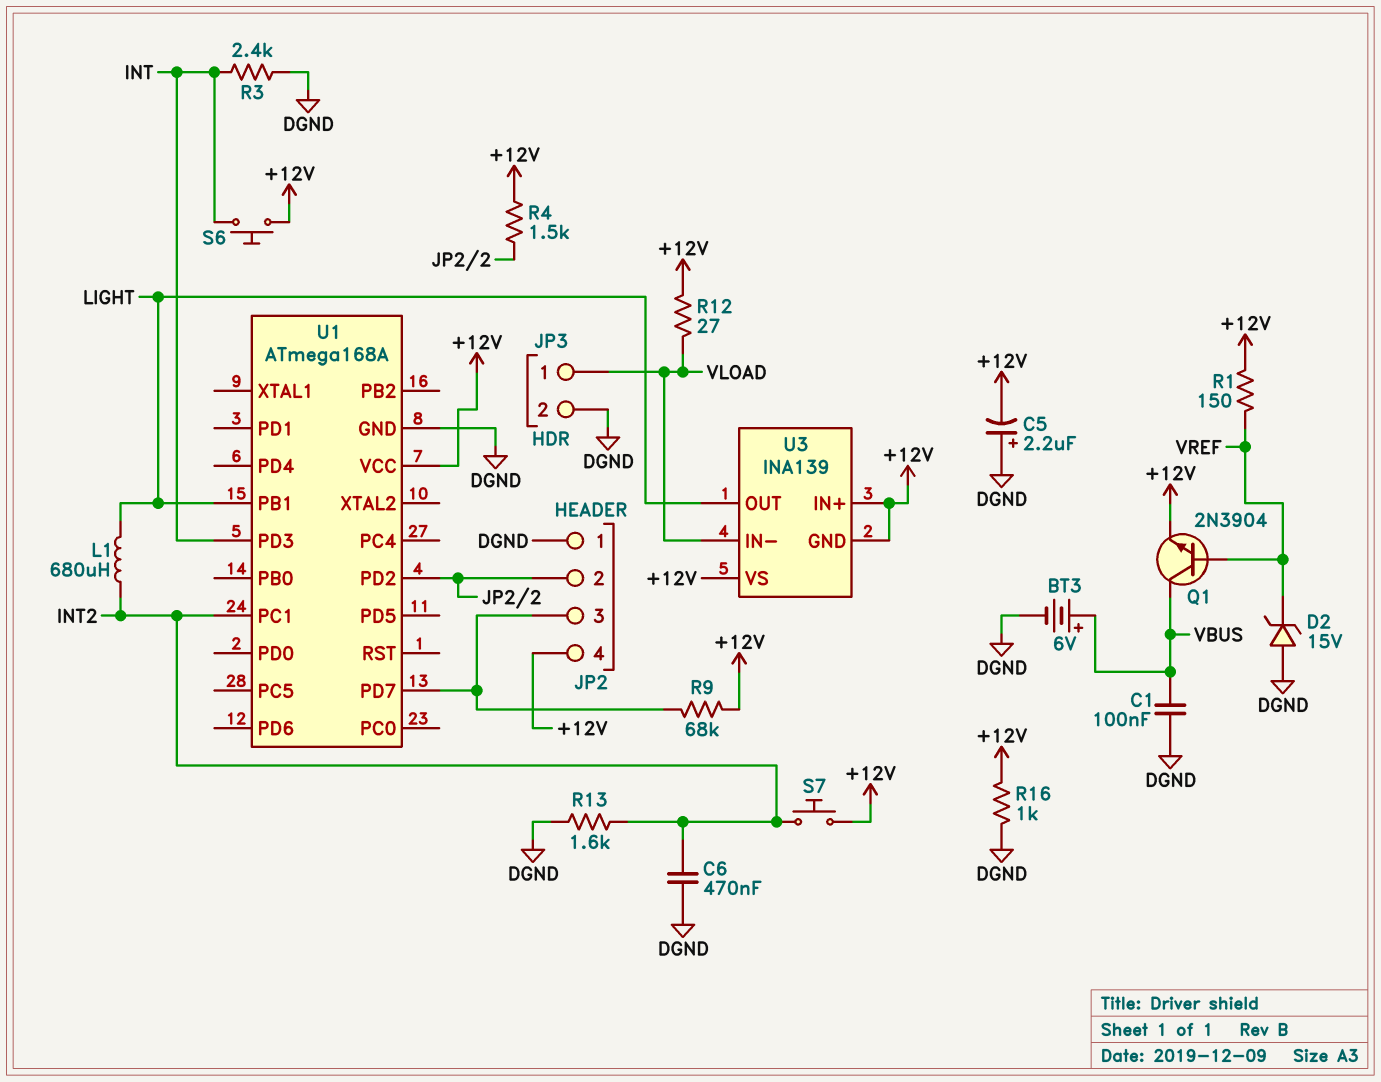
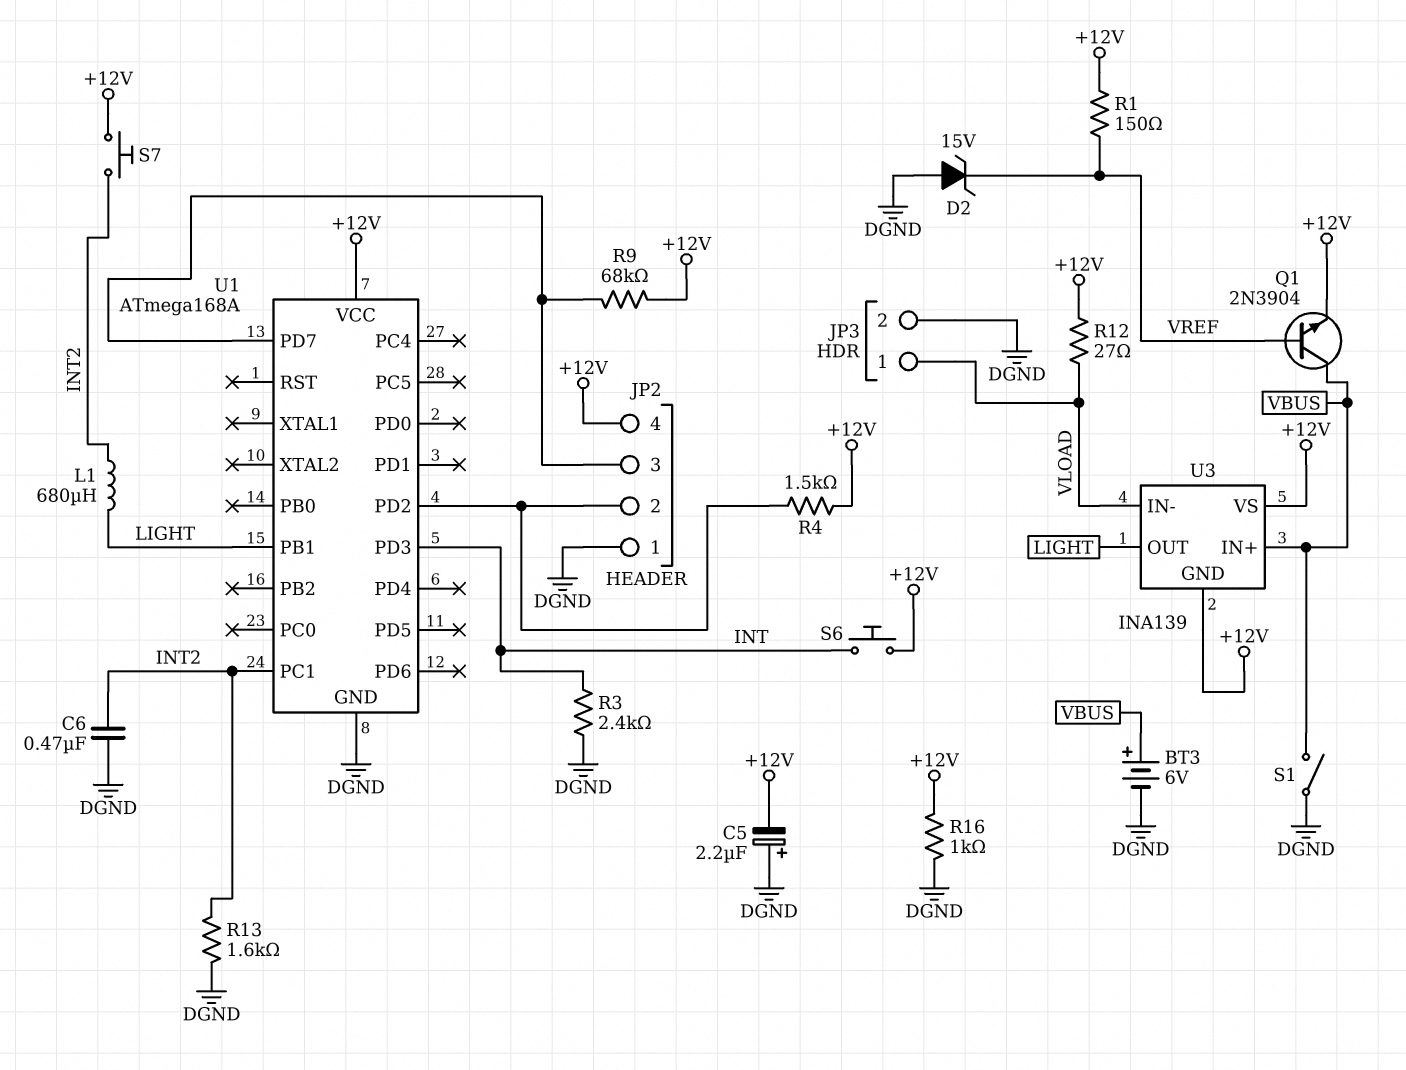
C1: 100nF (DGND, VBUS) -> none
S1: none -> switch (DGND, VBUS)
U3 pin IN+: +12V -> VBUS

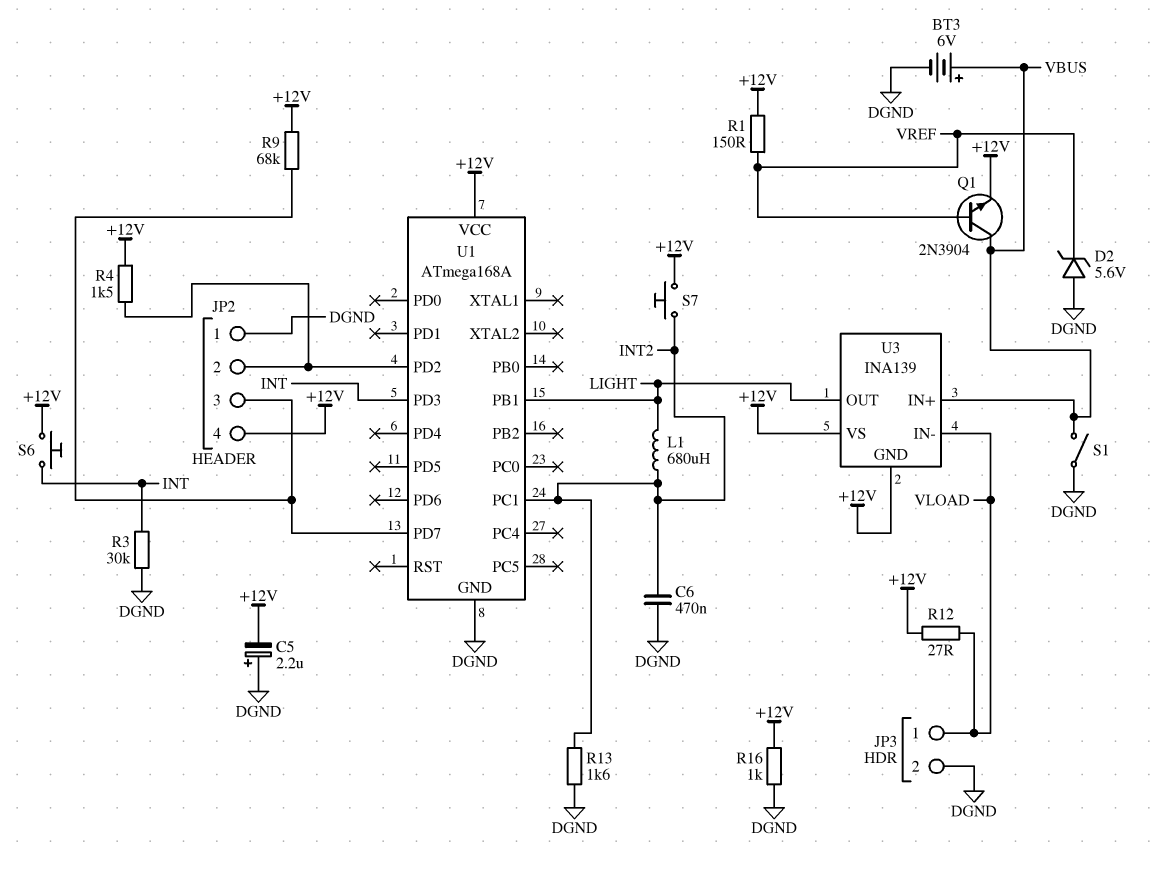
D2: zener 15V (A DGND, K VREF) -> zener 5.6V (A DGND, K VREF)
R3: 2.4k (DGND, INT) -> 30k (DGND, INT)

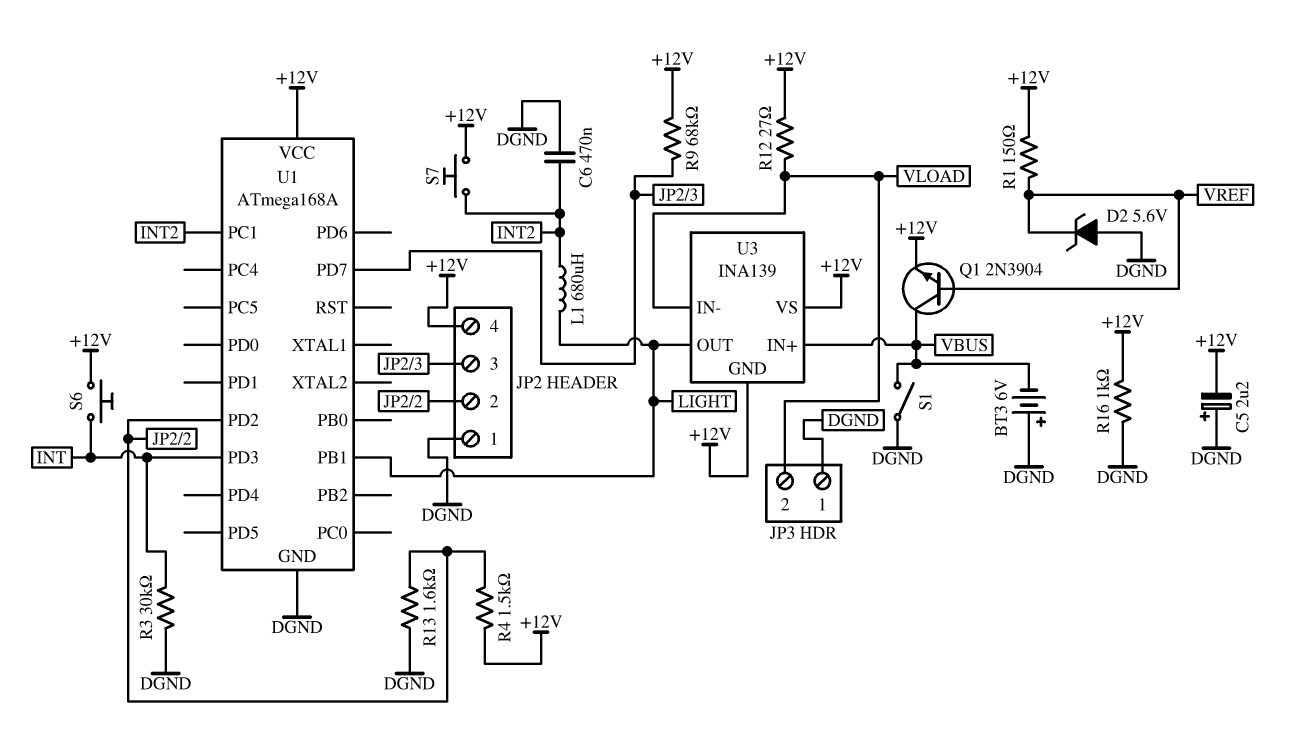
BT3: 6V (plus VBUS, minus DGND) -> 6V (plus DGND, minus VBUS)
JP3 pin 1: VLOAD -> DGND
JP3 pin 2: DGND -> VLOAD
R13: 1.6k (DGND, INT2) -> 1.6k (DGND, JP2/2)

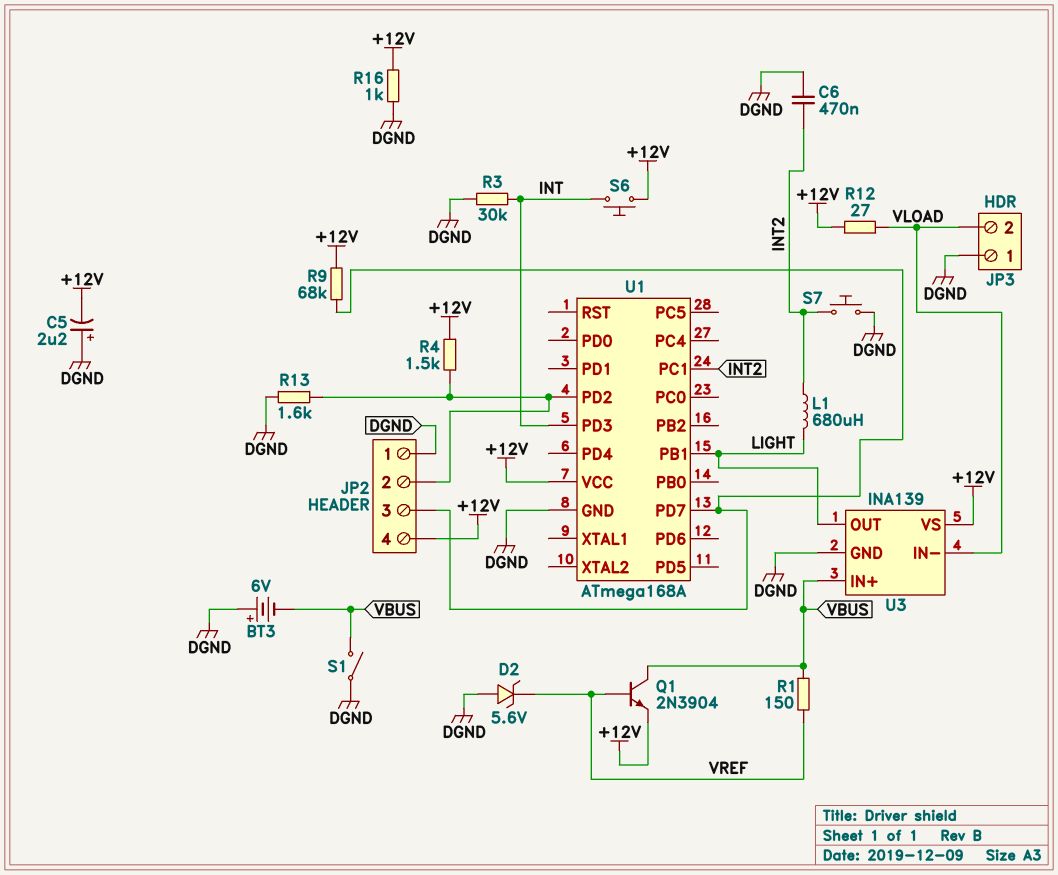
R1: 150 (+12V, VREF) -> 150 (VBUS, VREF)
S7: button (+12V, INT2) -> button (DGND, INT2)
U3 pin GND: +12V -> DGND

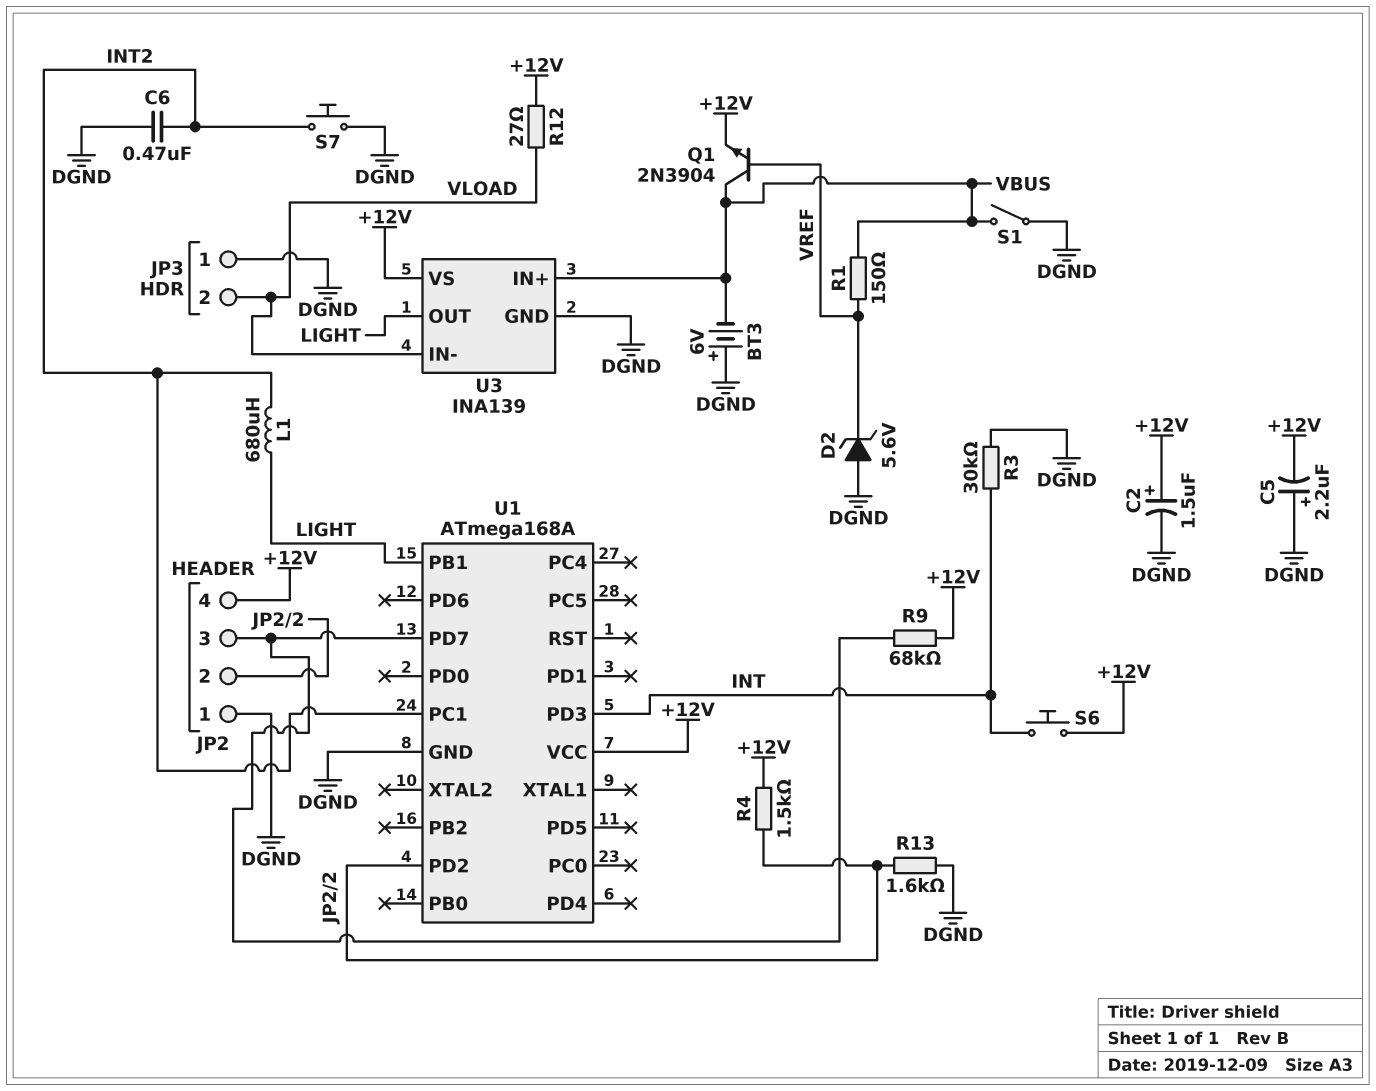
C2: none -> 1.5uF (plus +12V, minus DGND)
R16: 1k (+12V, DGND) -> none

